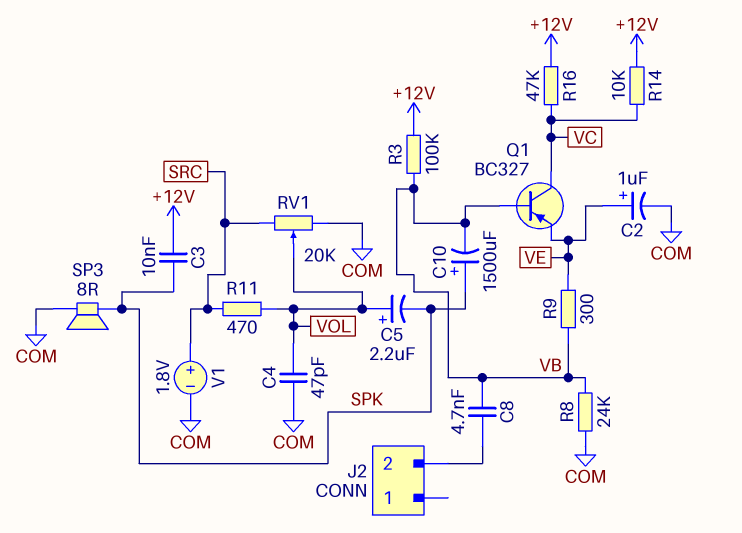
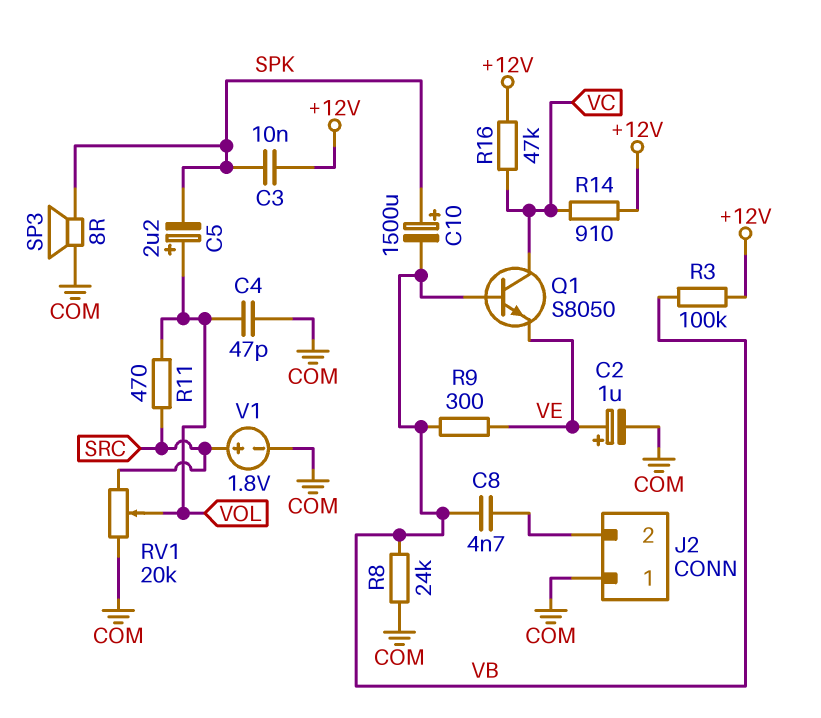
J2 pin 1: none -> COM
Q1: PNP BC327 (B VB, C VC, E VE) -> NPN S8050 (B VB, C VC, E VE)
R14: 10k (+12V, VC) -> 910 (+12V, VC)

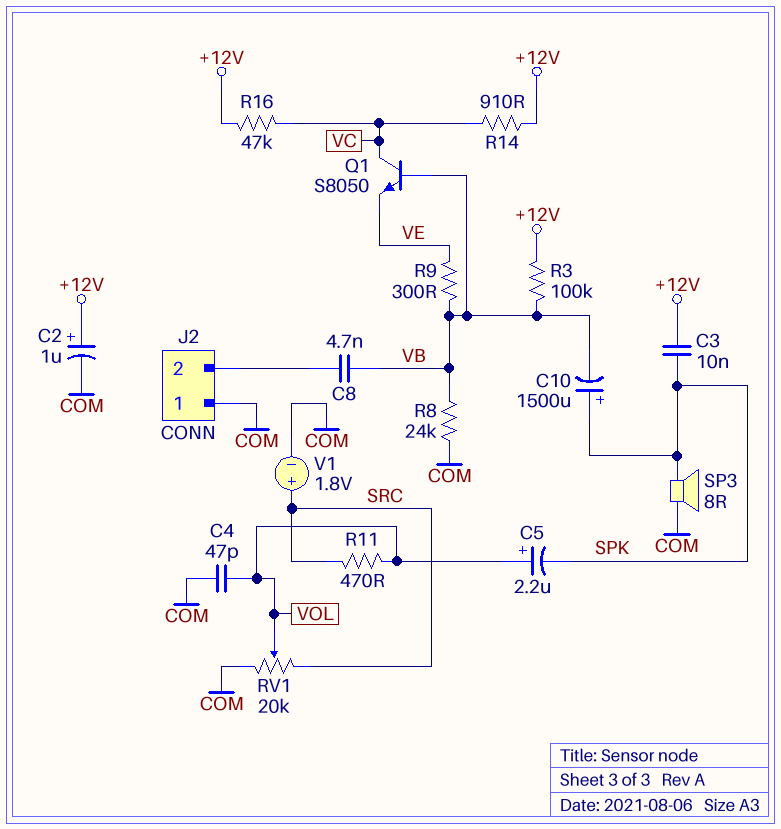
C2: 1uF (plus VE, minus COM) -> 1uF (plus +12V, minus COM)

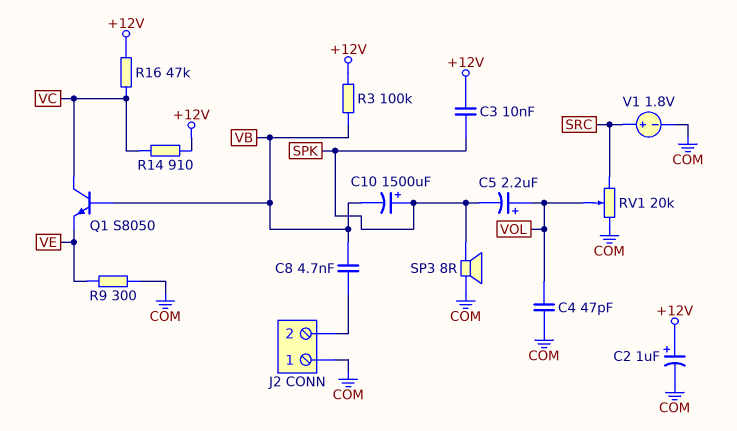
R8: 24k (COM, VB) -> none
R9: 300 (VB, VE) -> 300 (COM, VE)
R11: 470 (SRC, VOL) -> none

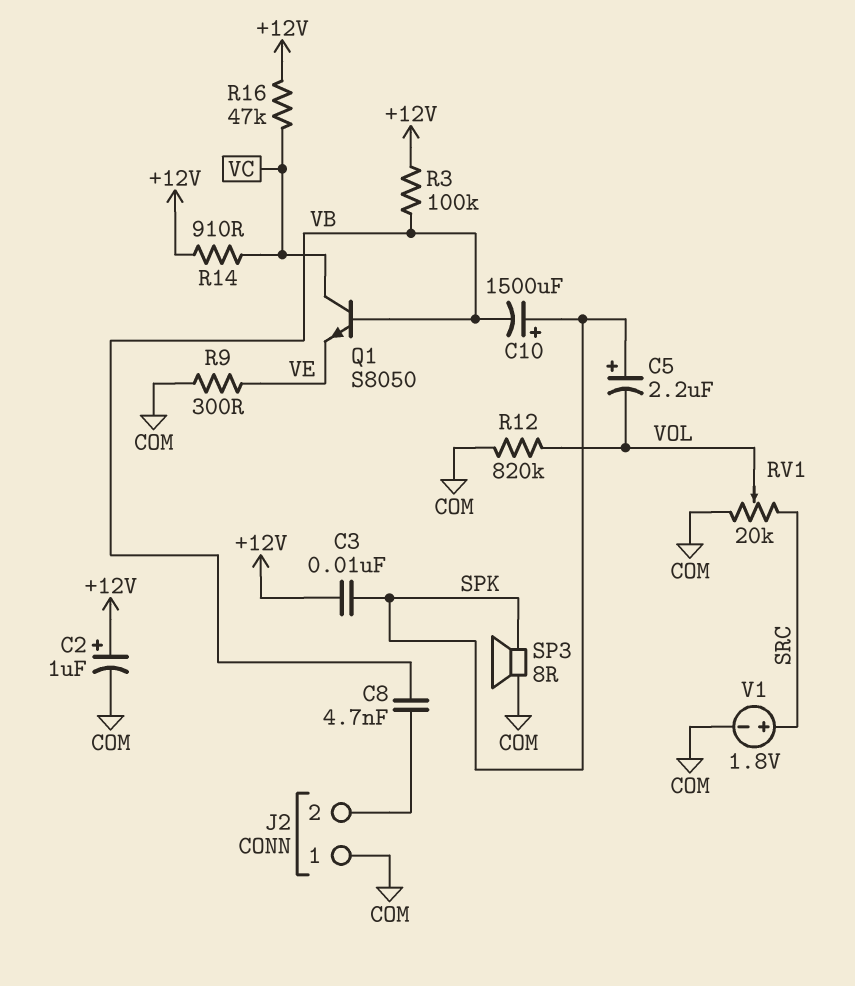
C4: 47pF (COM, VOL) -> none
C5: 2.2uF (plus VOL, minus SPK) -> 2.2uF (plus SPK, minus VOL)
R12: none -> 820k (COM, VOL)

